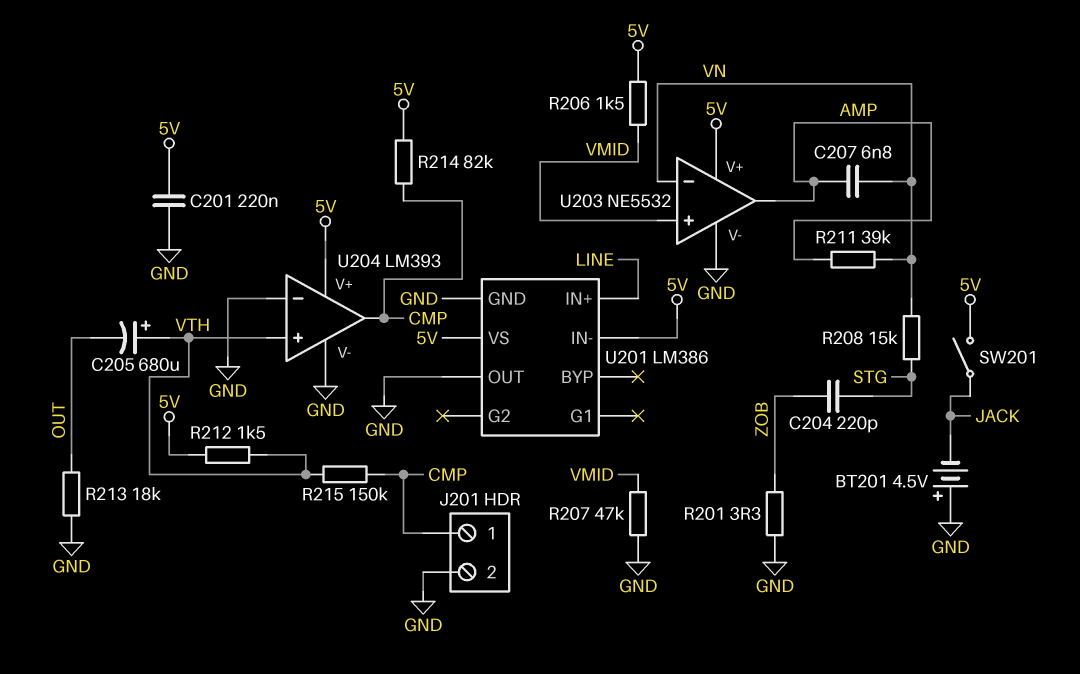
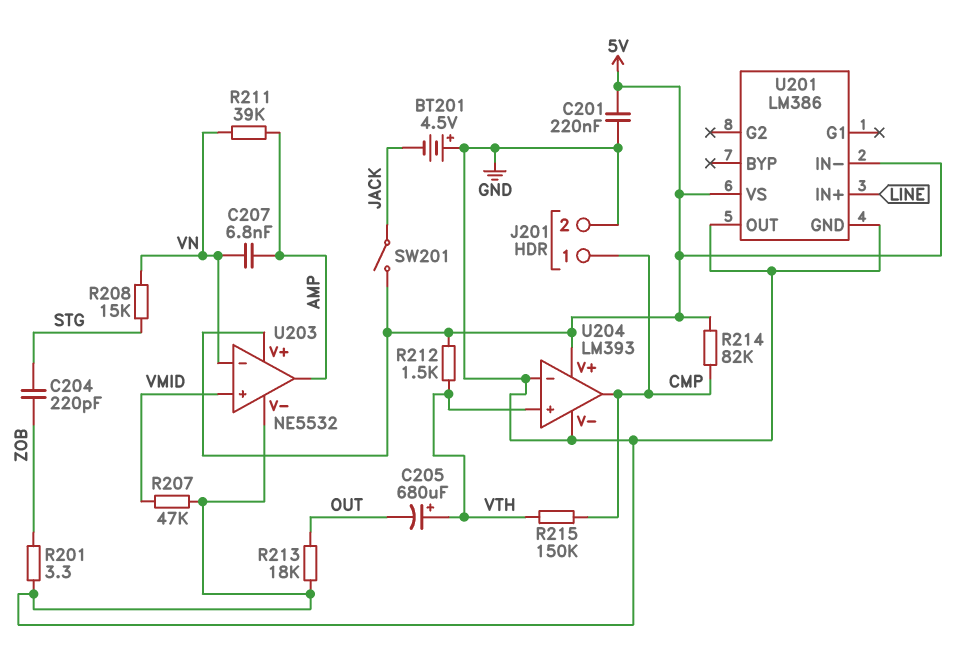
R206: 1.5k (5V, VMID) -> none

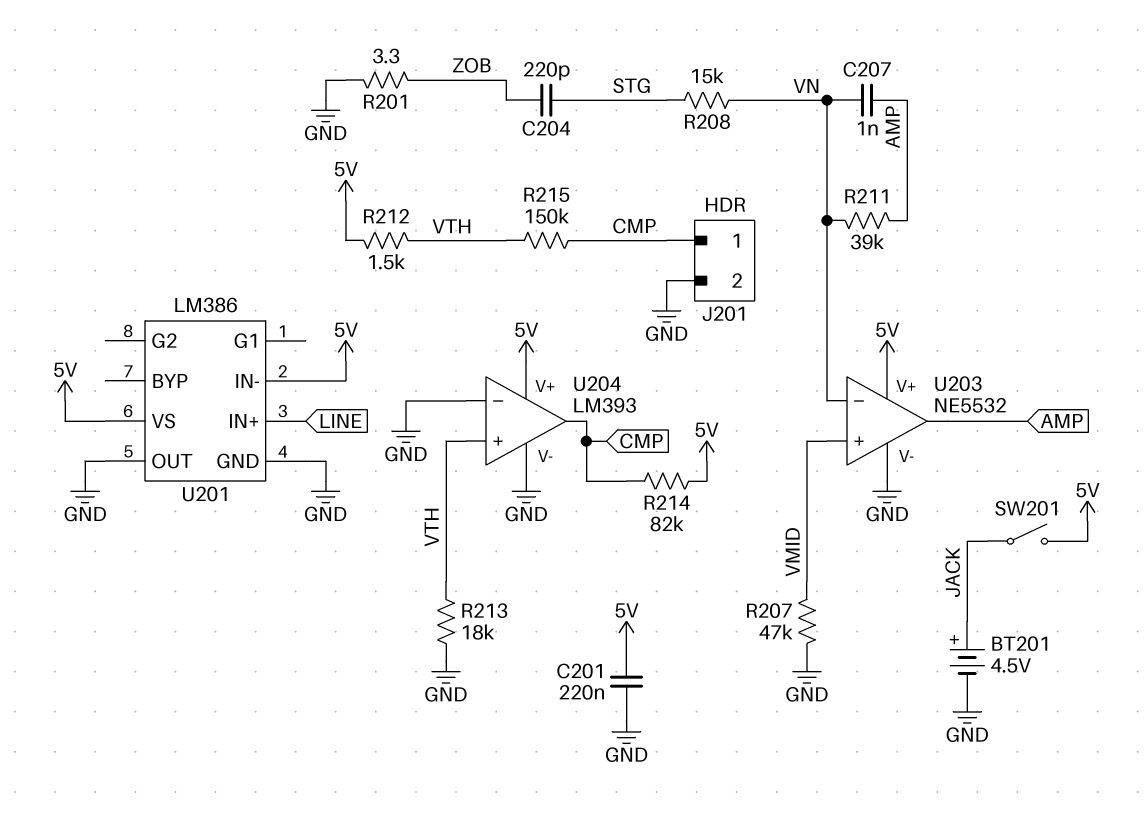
BT201: 4.5V (plus GND, minus JACK) -> 4.5V (plus JACK, minus GND)
C205: 680uF (plus VTH, minus OUT) -> none
C207: 6.8nF (AMP, VN) -> 1nF (AMP, VN)
R213: 18k (GND, OUT) -> 18k (GND, VTH)

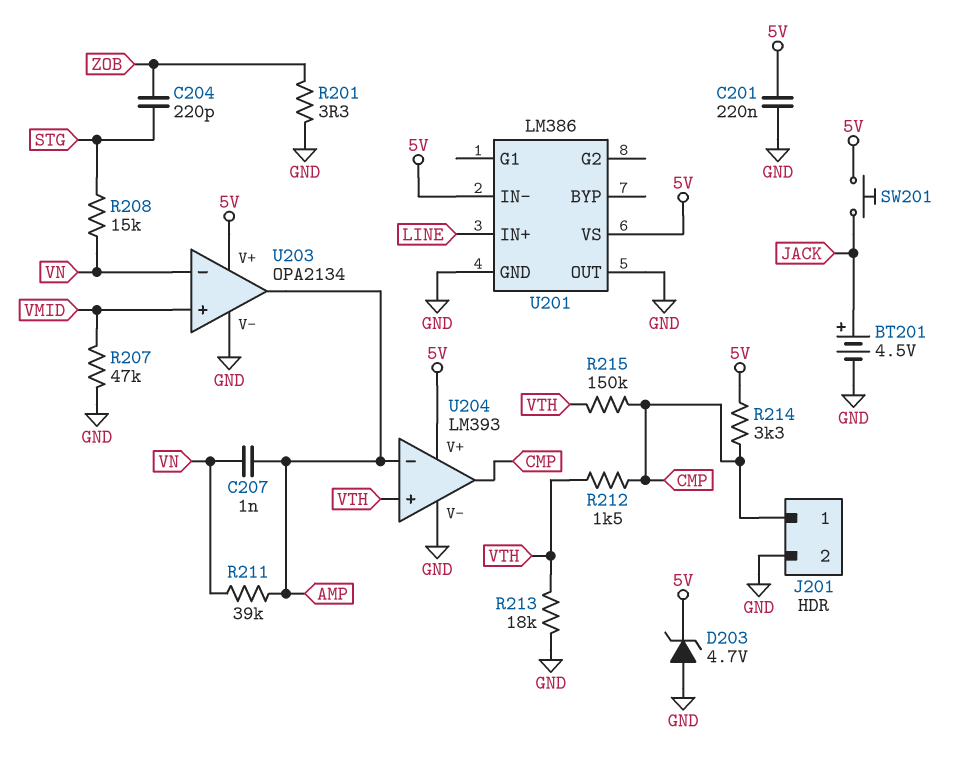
D203: none -> zener 4.7V (A GND, K 5V)
R212: 1.5k (5V, VTH) -> 1.5k (CMP, VTH)
R214: 82k (5V, CMP) -> 3.3k (5V, CMP)
SW201: switch (5V, JACK) -> button (5V, JACK)
U203: NE5532 -> OPA2134
U204 pin in-: GND -> AMP

